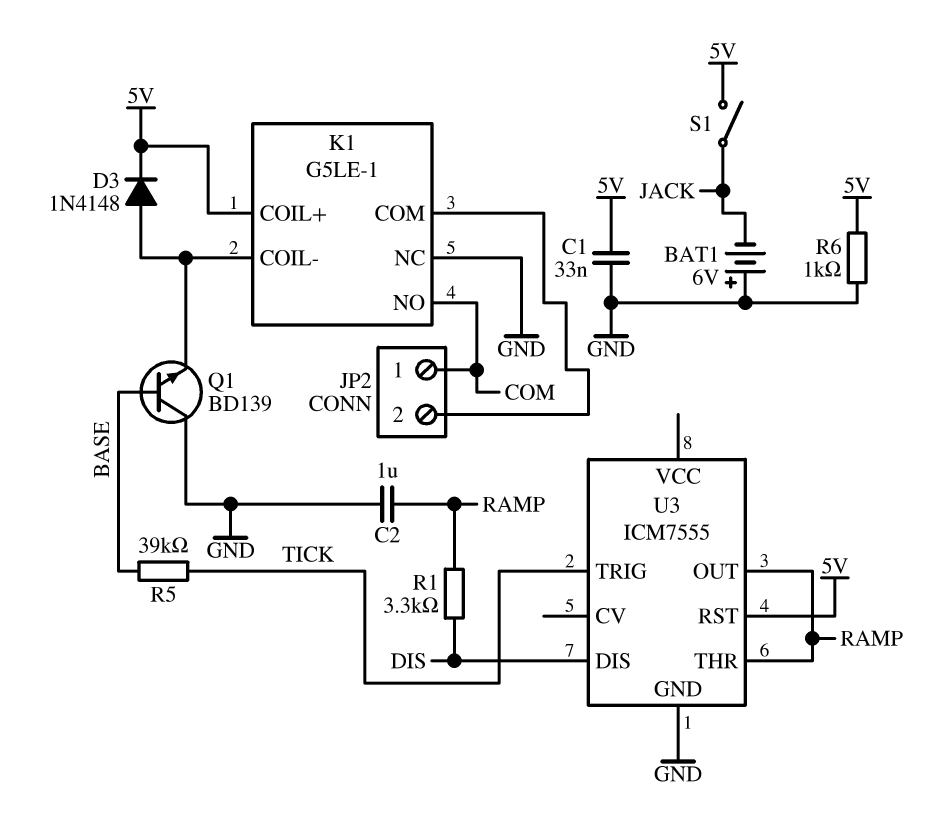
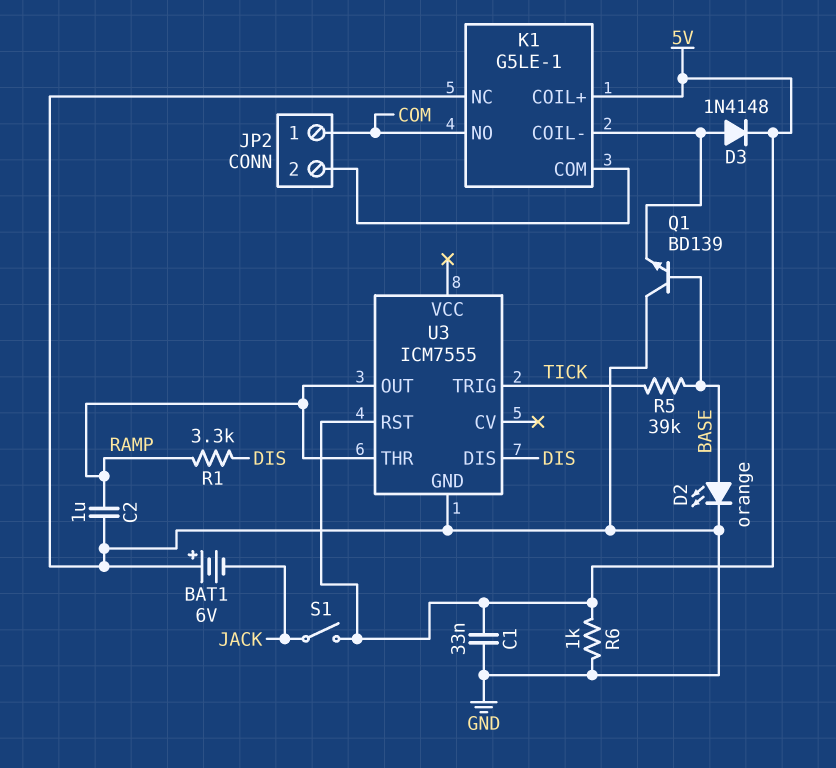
D2: none -> LED orange (A BASE, K GND)

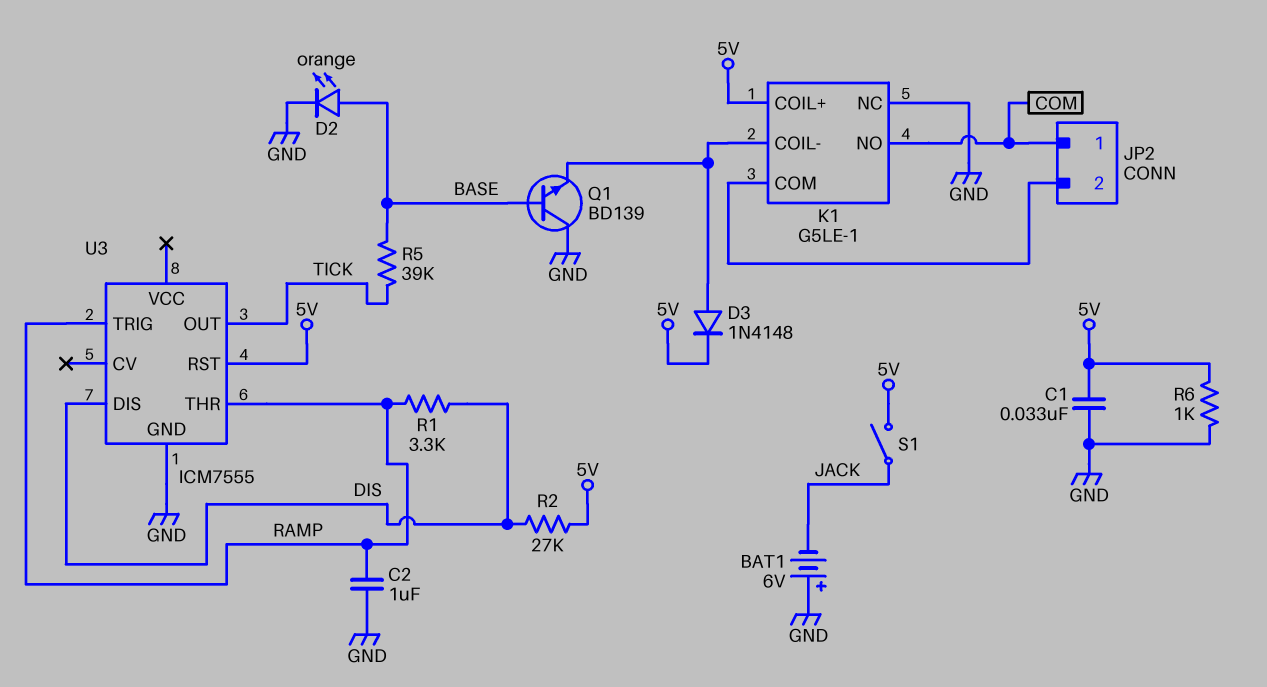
R2: none -> 27k (5V, DIS)
U3 pin OUT: RAMP -> TICK
U3 pin TRIG: TICK -> RAMP

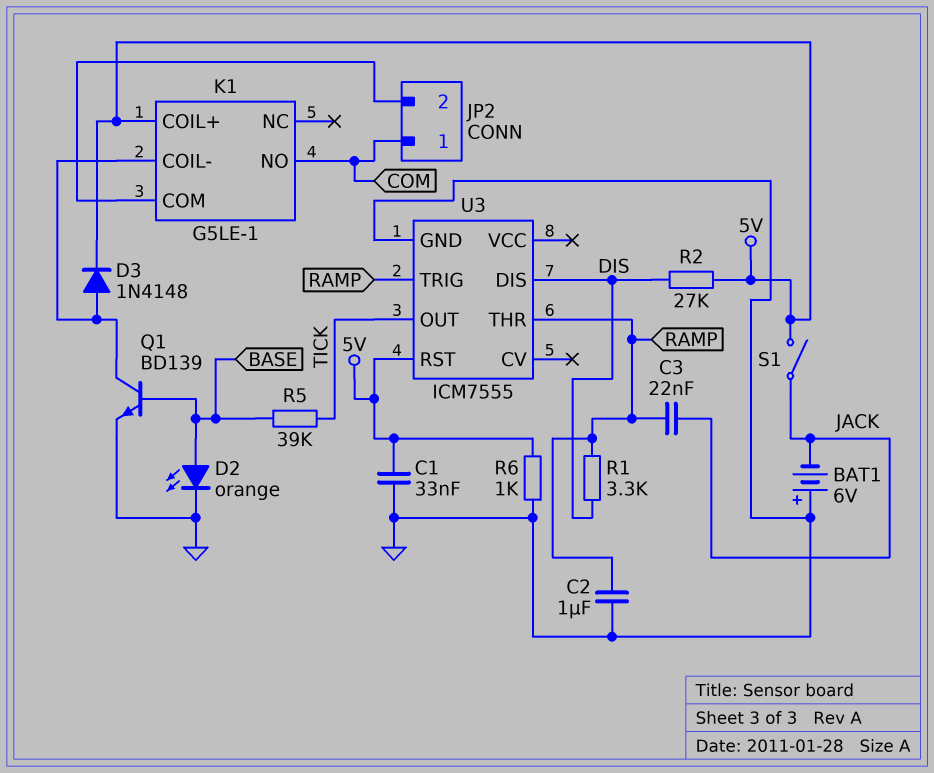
C3: none -> 22nF (JACK, RAMP)
K1 pin NC: GND -> none
Q1: NPN BD139 (B BASE, C GND, E K1/COIL-) -> NPN BD139 (B BASE, C K1/COIL-, E GND)

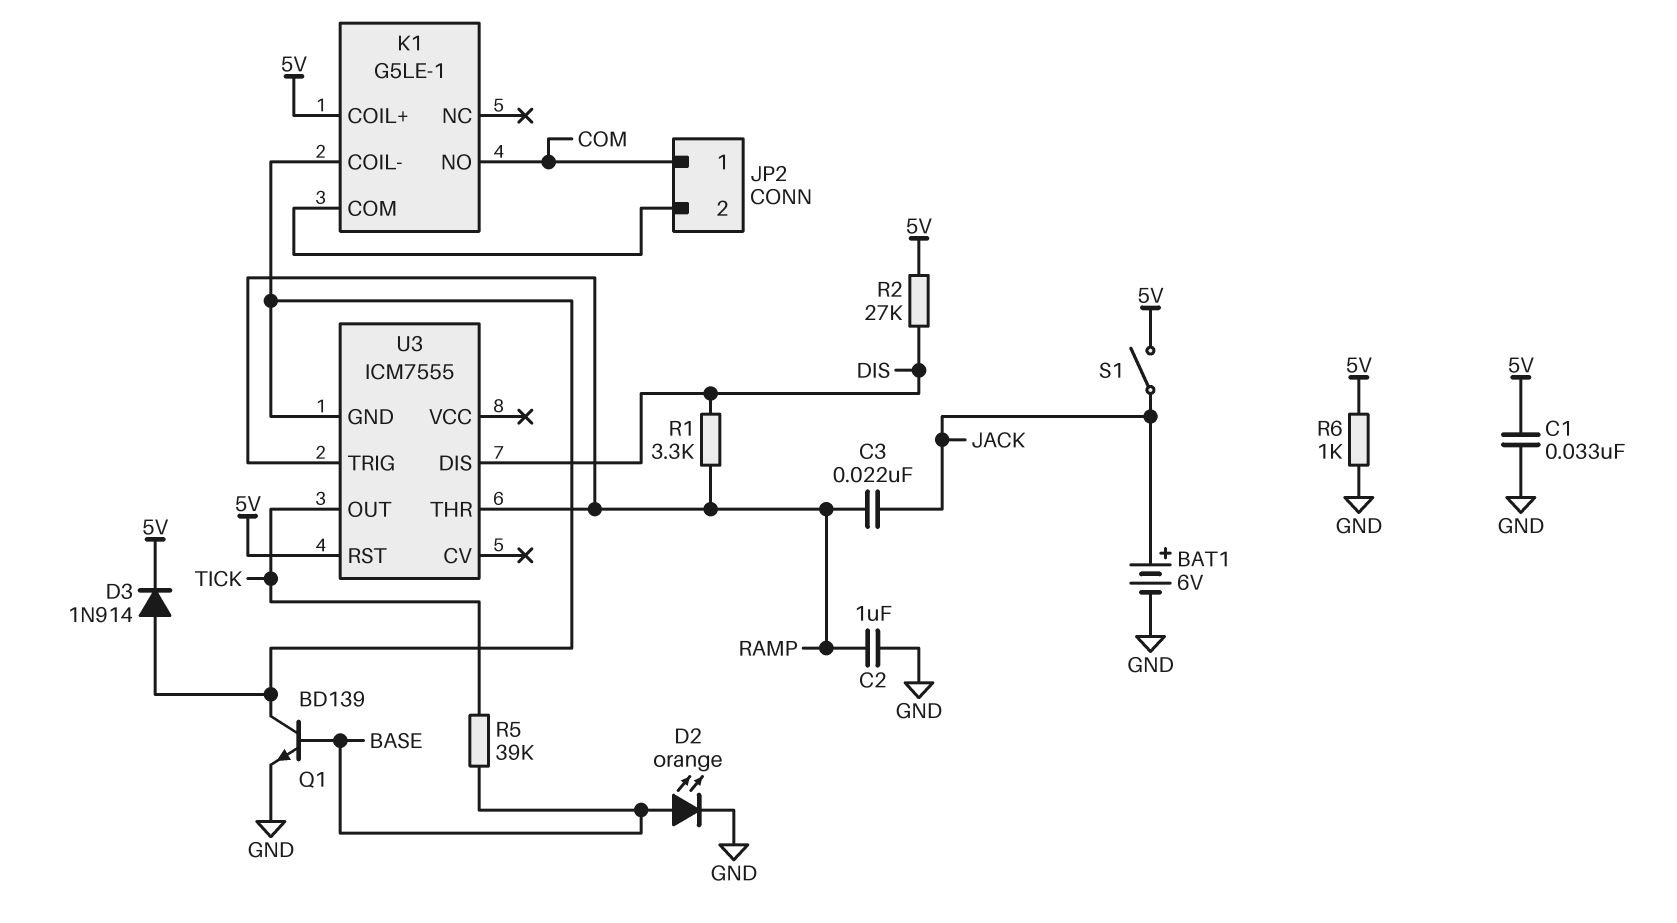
BAT1: 6V (plus GND, minus JACK) -> 6V (plus JACK, minus GND)
D3: diode 1N4148 (A K1/COIL-, K 5V) -> diode 1N914 (A K1/COIL-, K 5V)
U3 pin GND: GND -> K1/COIL-

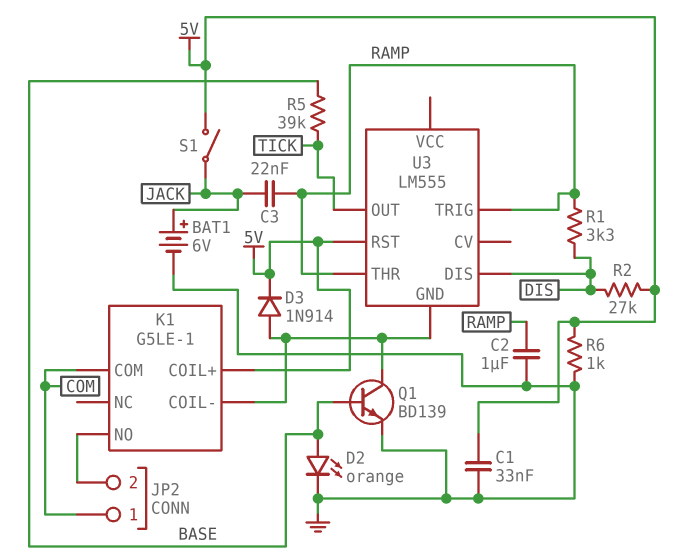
K1 pin COM: JP2/2 -> COM
K1 pin NO: COM -> JP2/2
U3: ICM7555 -> LM555

